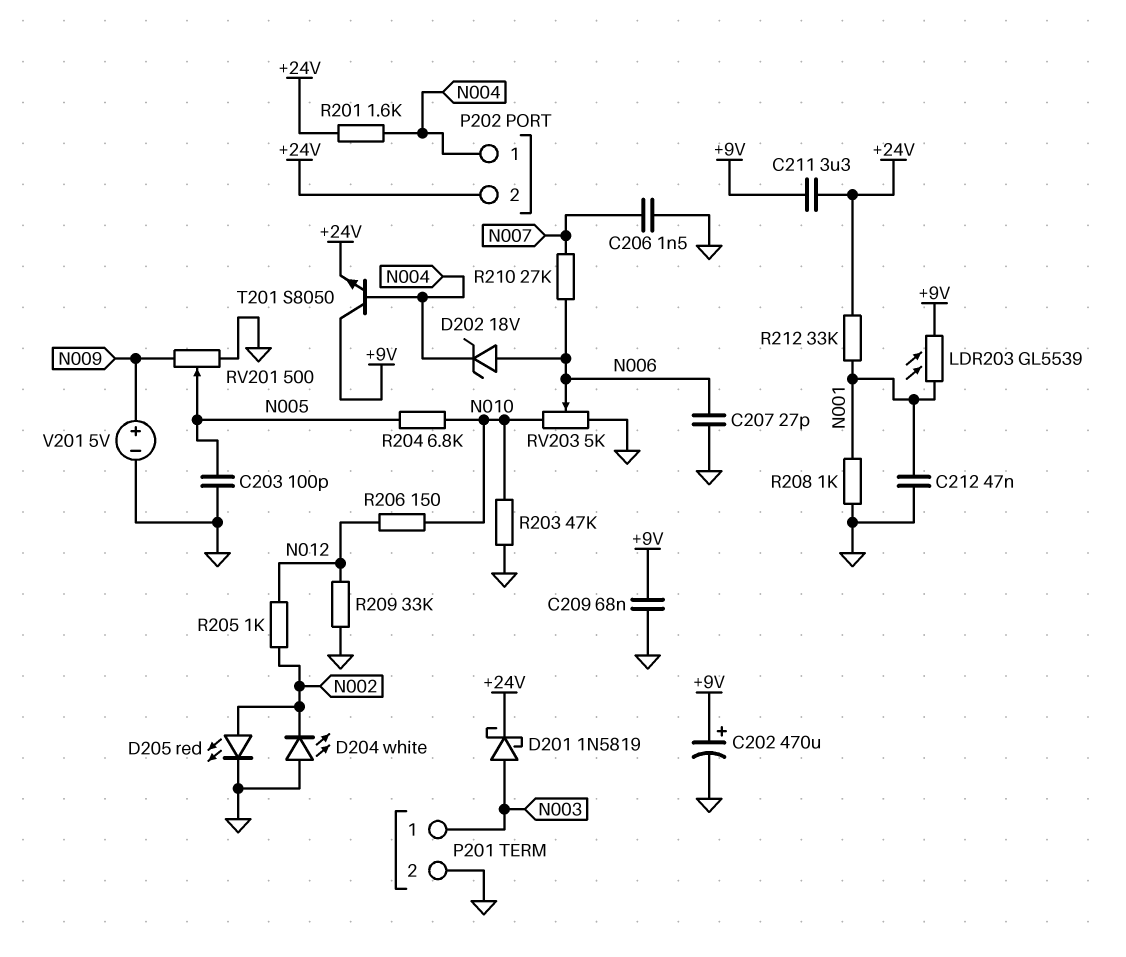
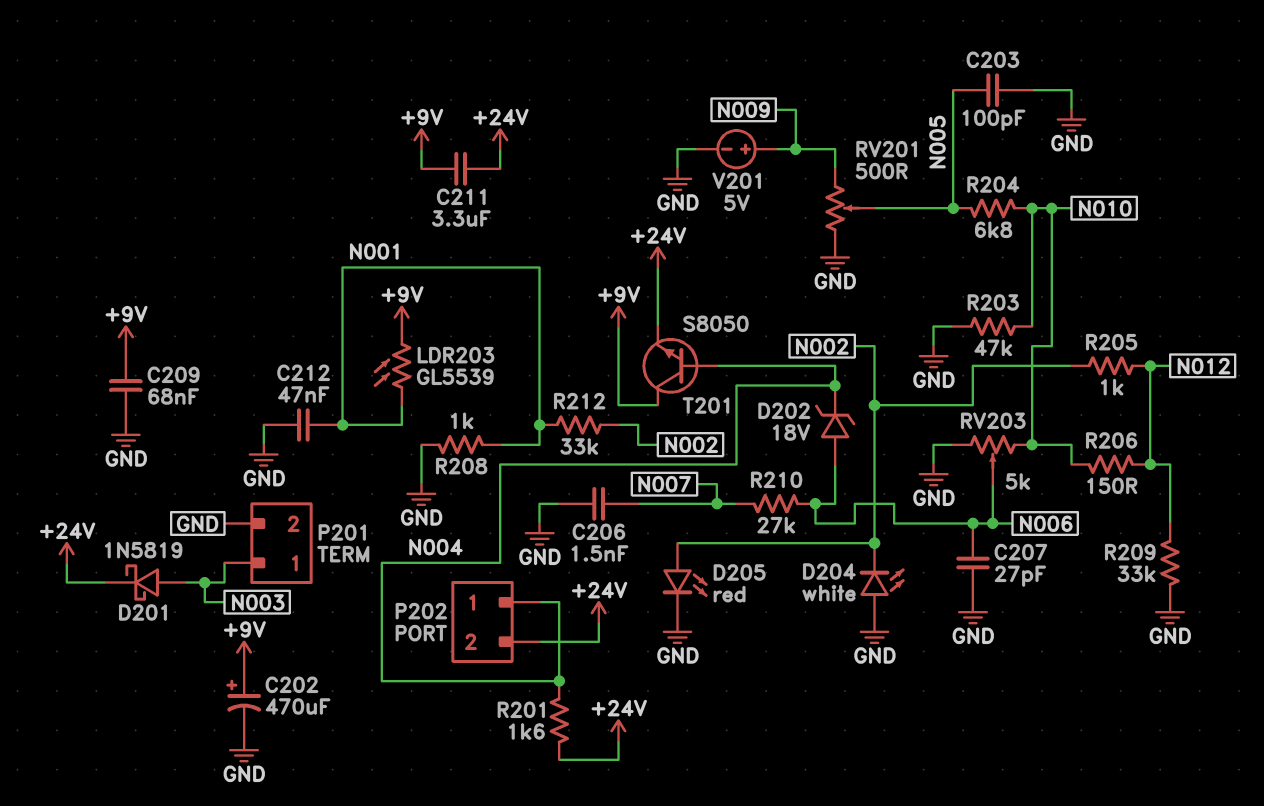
R212: 33k (+24V, N001) -> 33k (N001, N002)

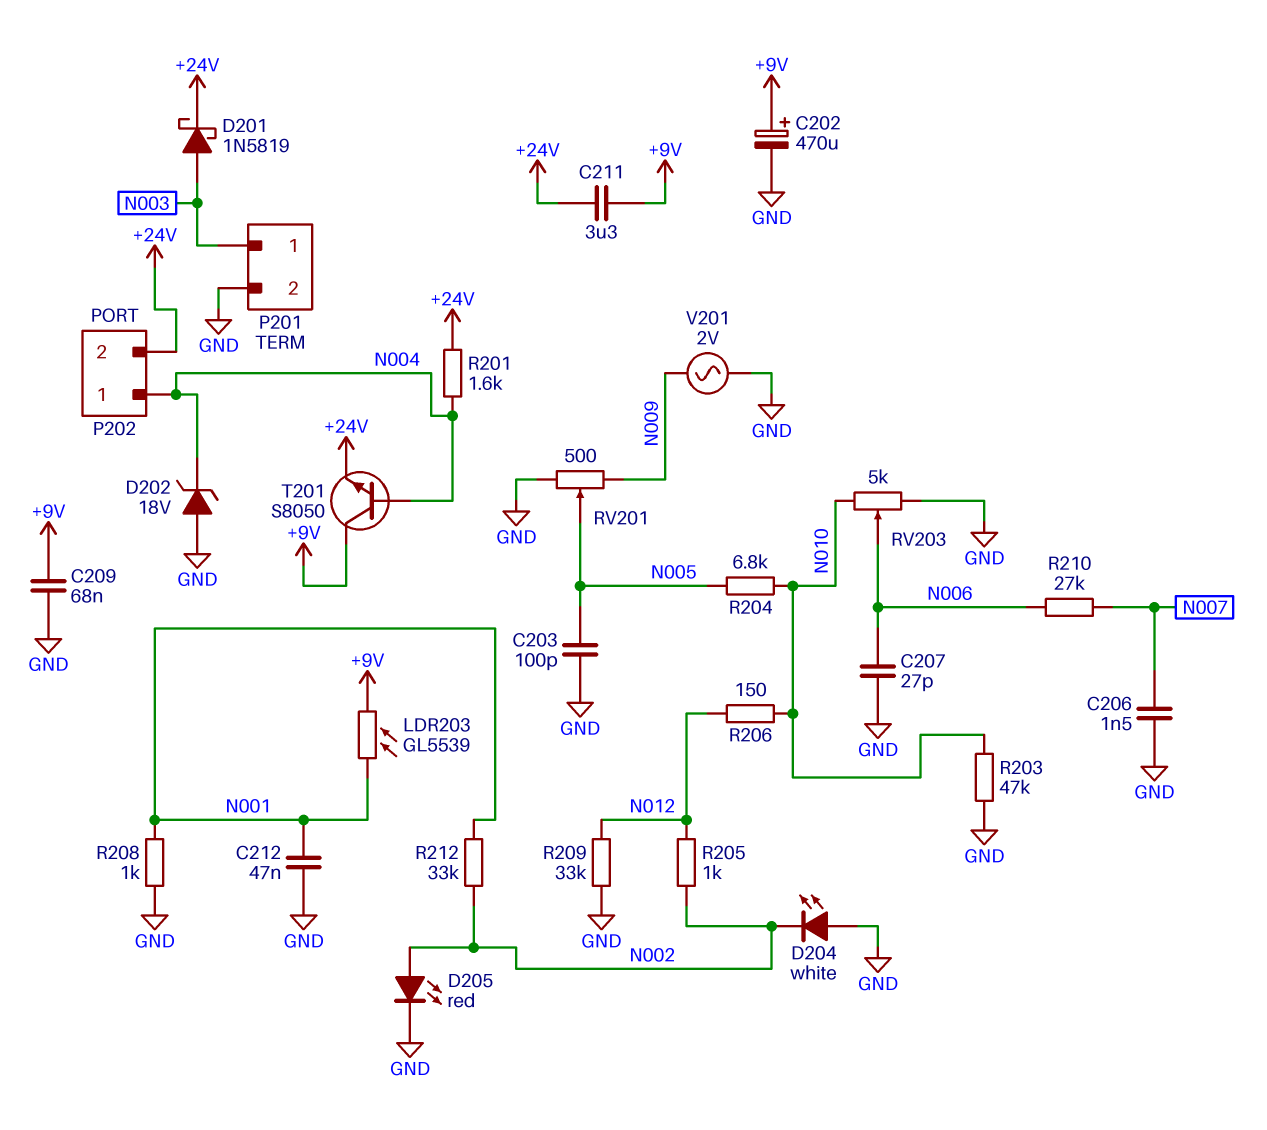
D202: zener 18V (A N006, K N004) -> zener 18V (A GND, K N004)
V201: 5V (plus N009, minus GND) -> AC 2V (GND, N009)

